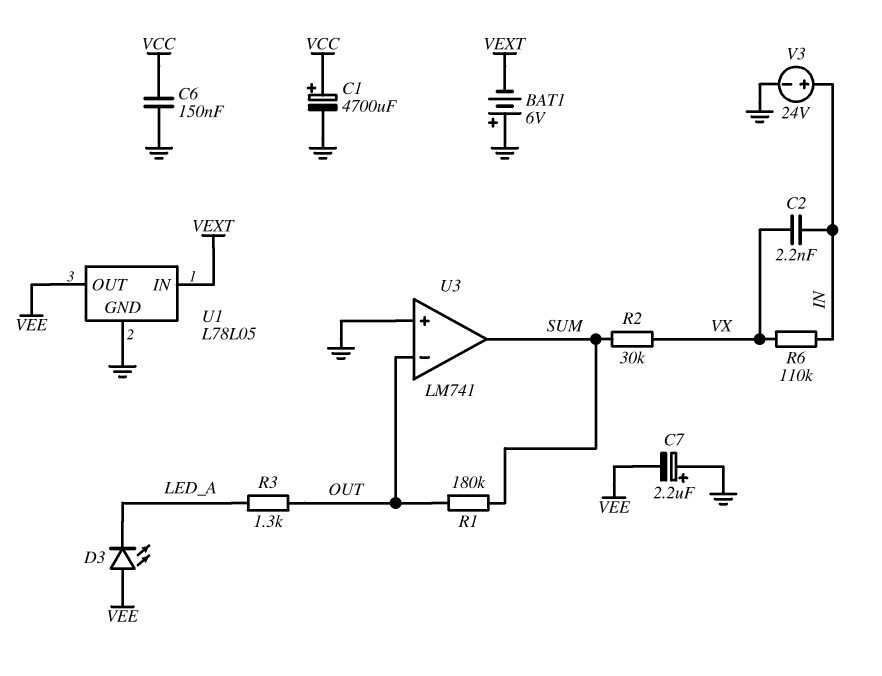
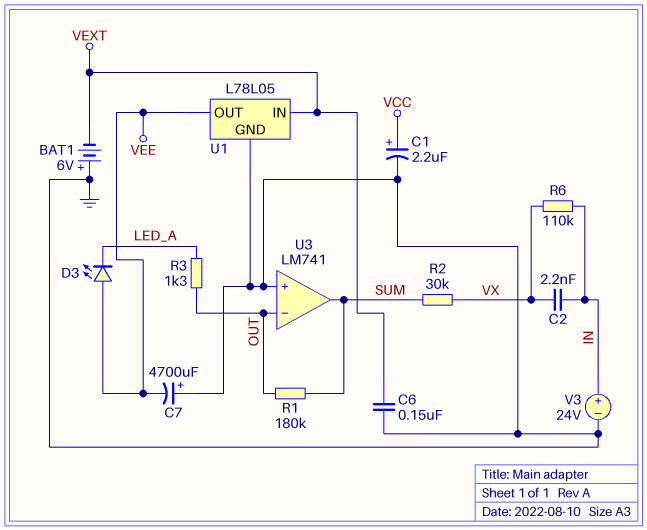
C1: 4700uF (plus VCC, minus GND) -> 2.2uF (plus VCC, minus GND)
C6: 150nF (GND, VCC) -> 150nF (GND, VEXT)
C7: 2.2uF (plus GND, minus VEE) -> 4700uF (plus GND, minus VEE)

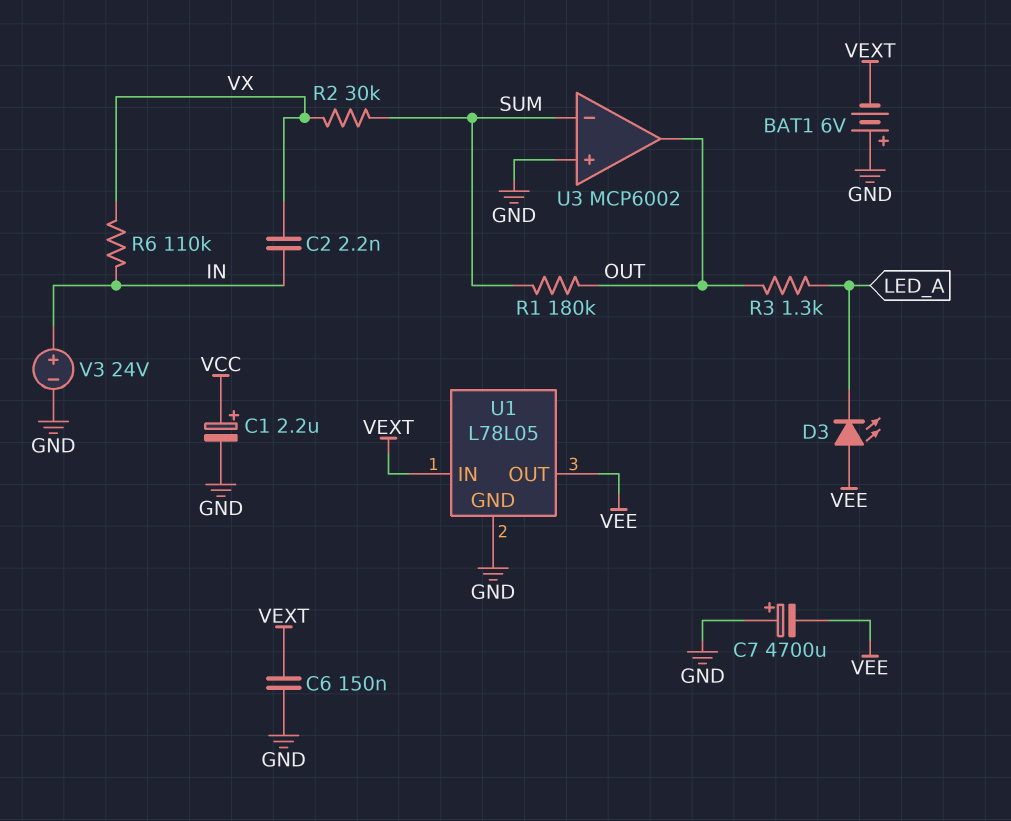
U3: LM741 -> MCP6002
U3 pin in-: OUT -> SUM
U3 pin out: SUM -> OUT

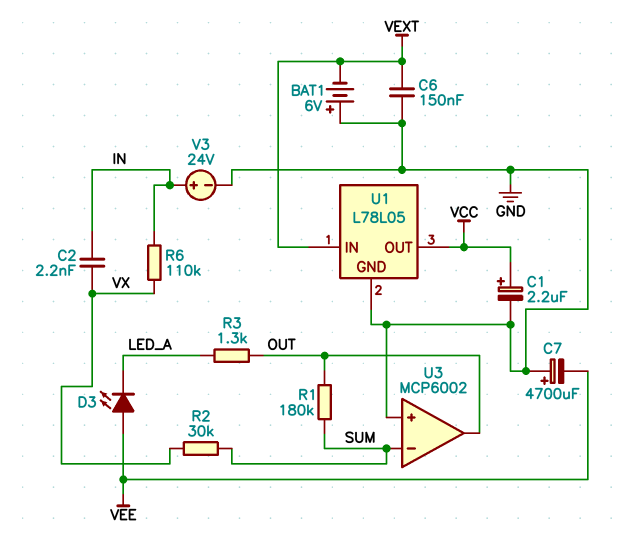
U1 pin OUT: VEE -> VCC

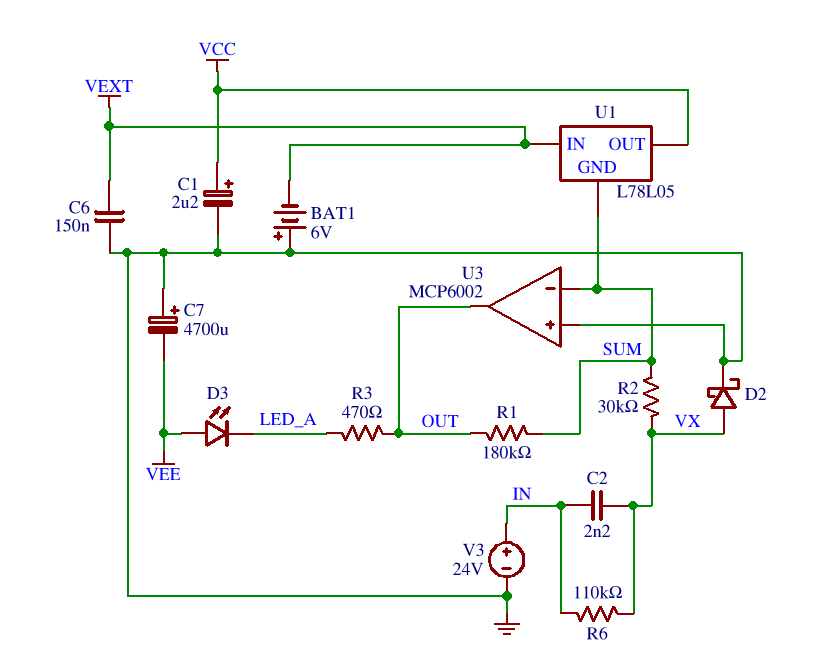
D2: none -> schottky (A VX, K GND)
R3: 1.3k (LED_A, OUT) -> 470 (LED_A, OUT)
U1 pin GND: GND -> SUM

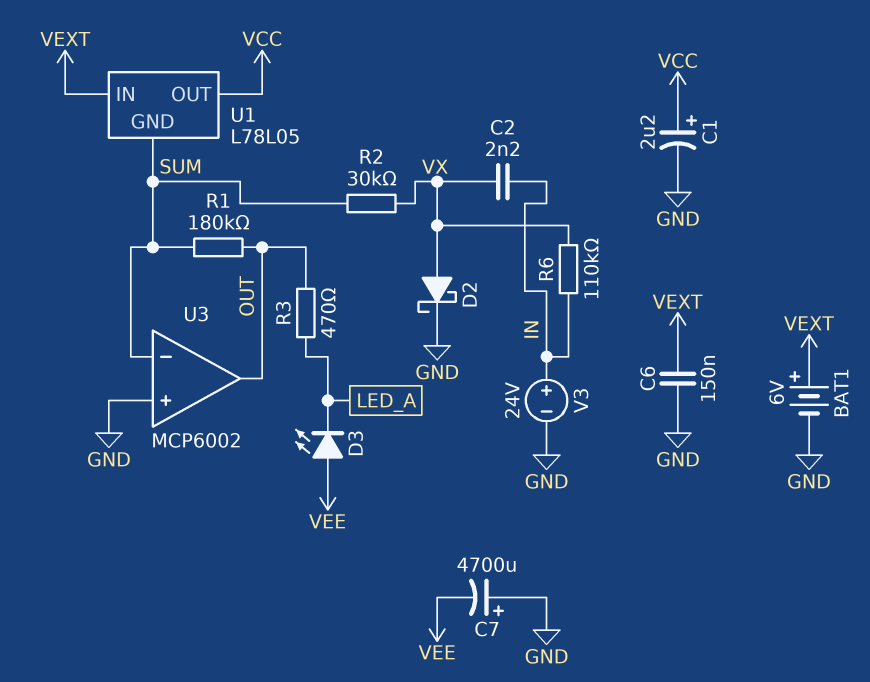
BAT1: 6V (plus GND, minus VEXT) -> 6V (plus VEXT, minus GND)

